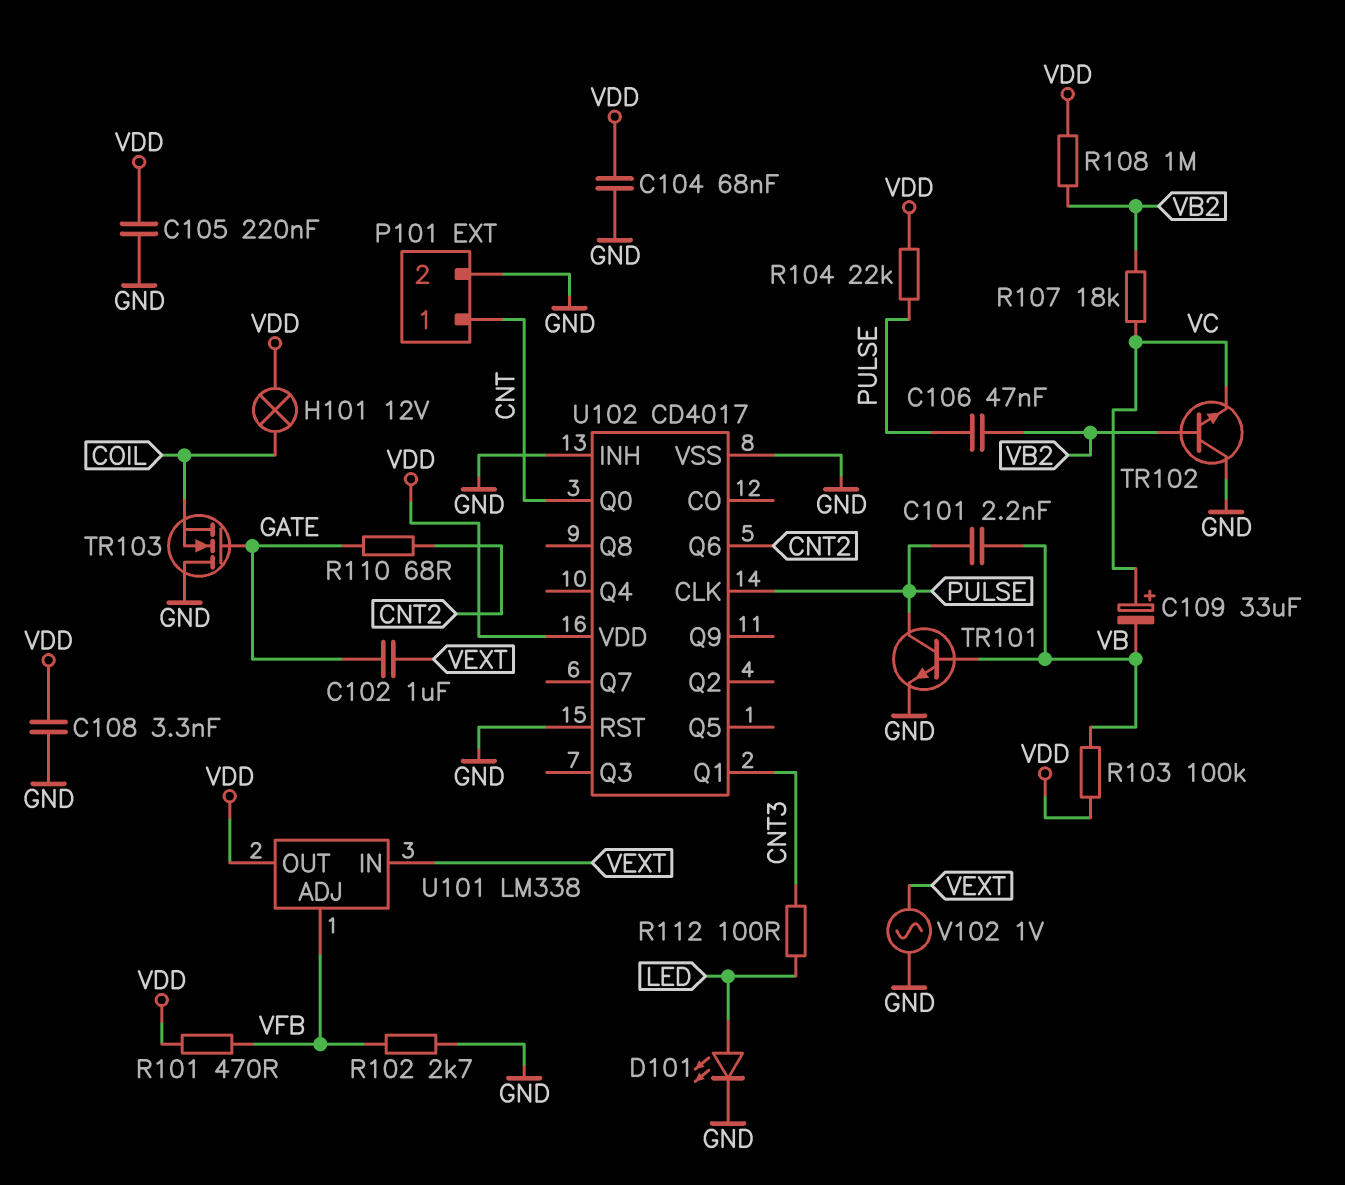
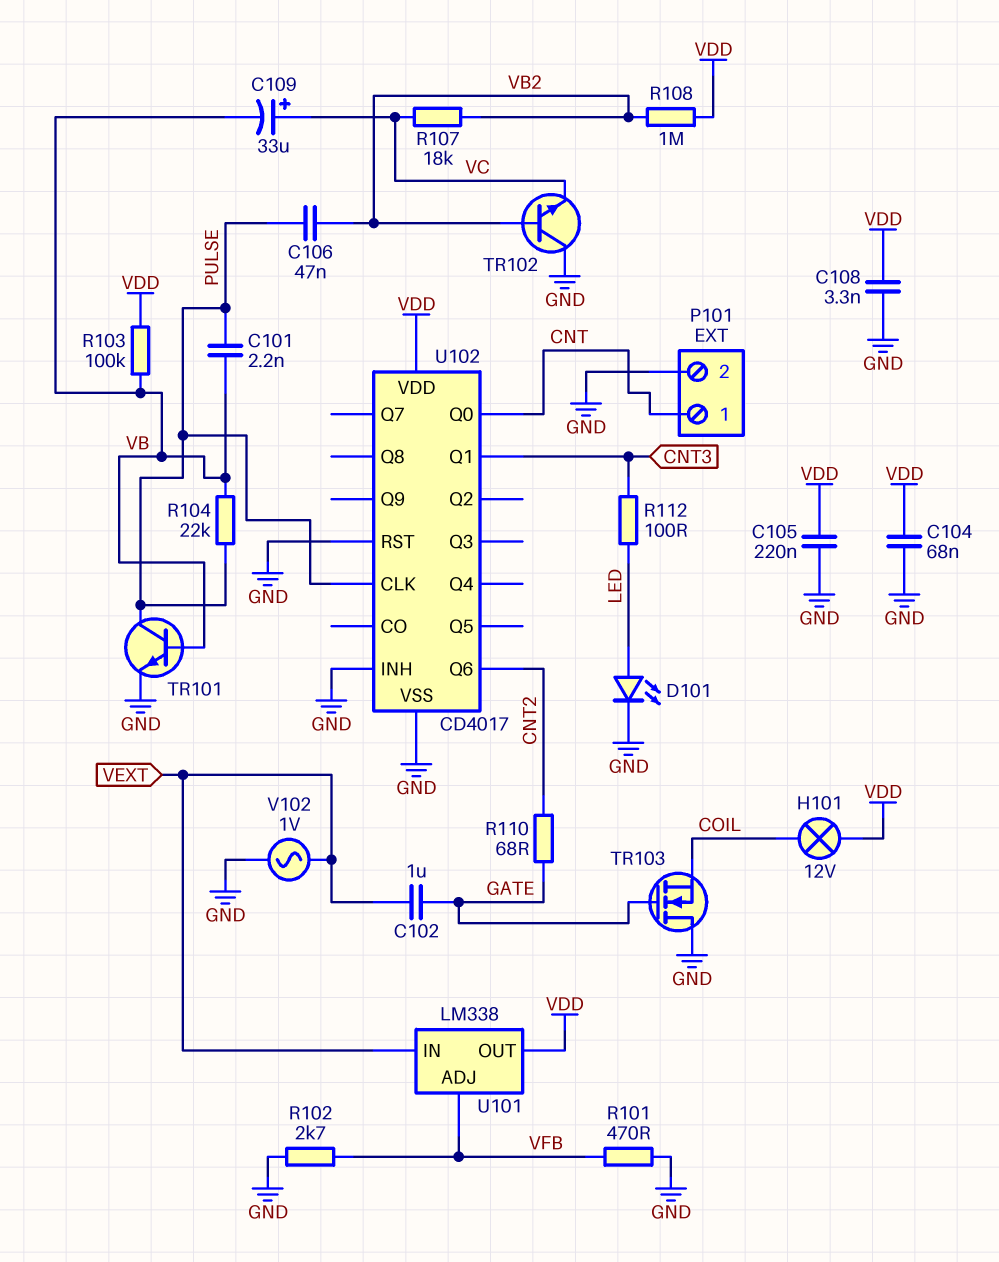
R101: 470 (VDD, VFB) -> 470 (GND, VFB)
R104: 22k (PULSE, VDD) -> 22k (PULSE, VB)

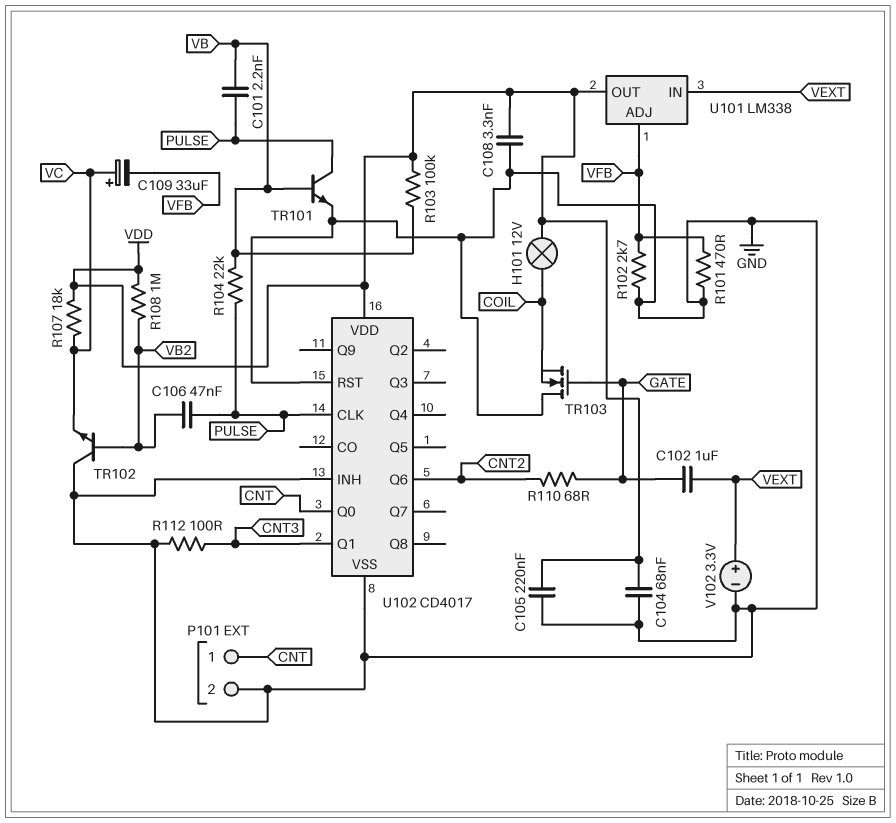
C109: 33uF (plus VC, minus VB) -> 33uF (plus VC, minus VFB)
D101: LED (A LED, K GND) -> none
R107: 18k (VB2, VC) -> 18k (VC, VDD)
R112: 100 (CNT3, LED) -> 100 (CNT3, GND)
V102: AC 1V (GND, VEXT) -> 3.3V (plus VEXT, minus GND)

